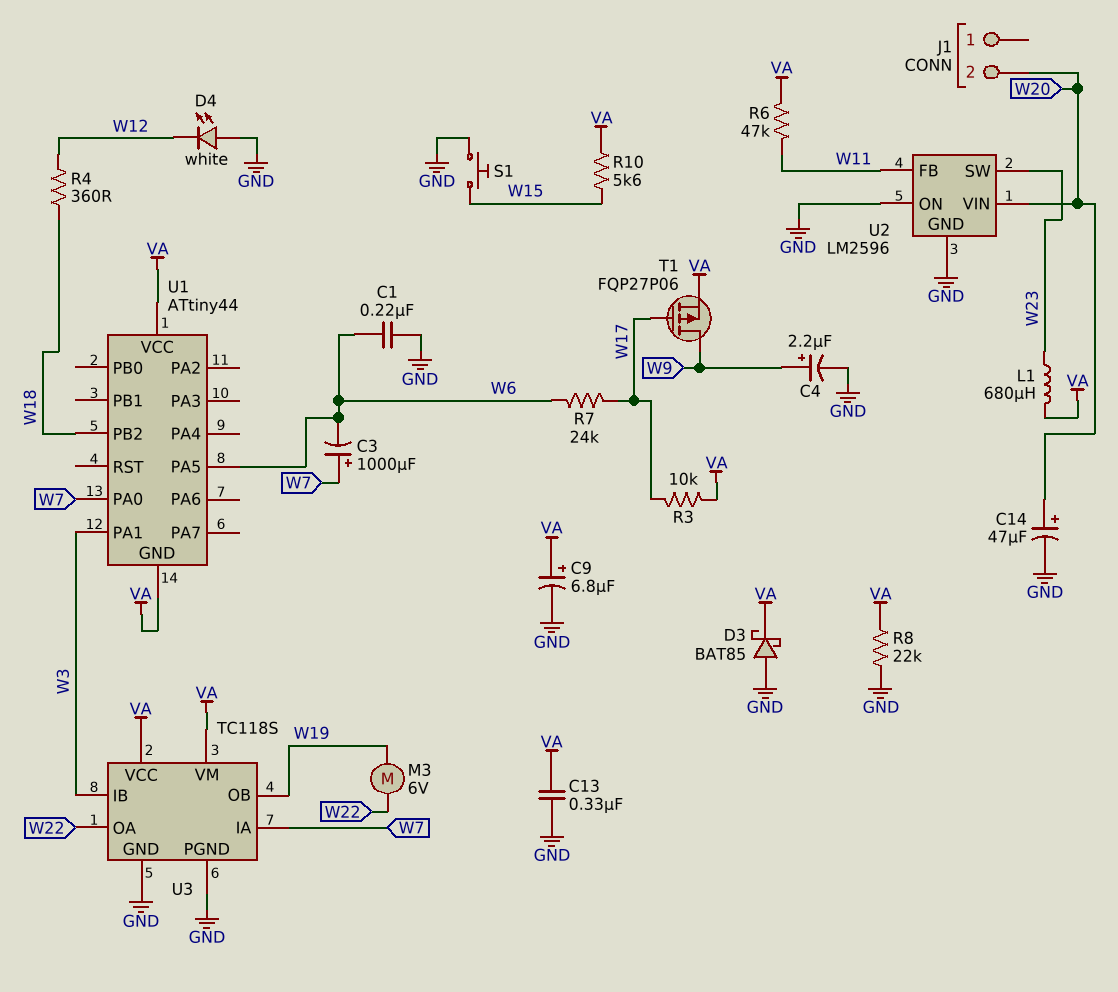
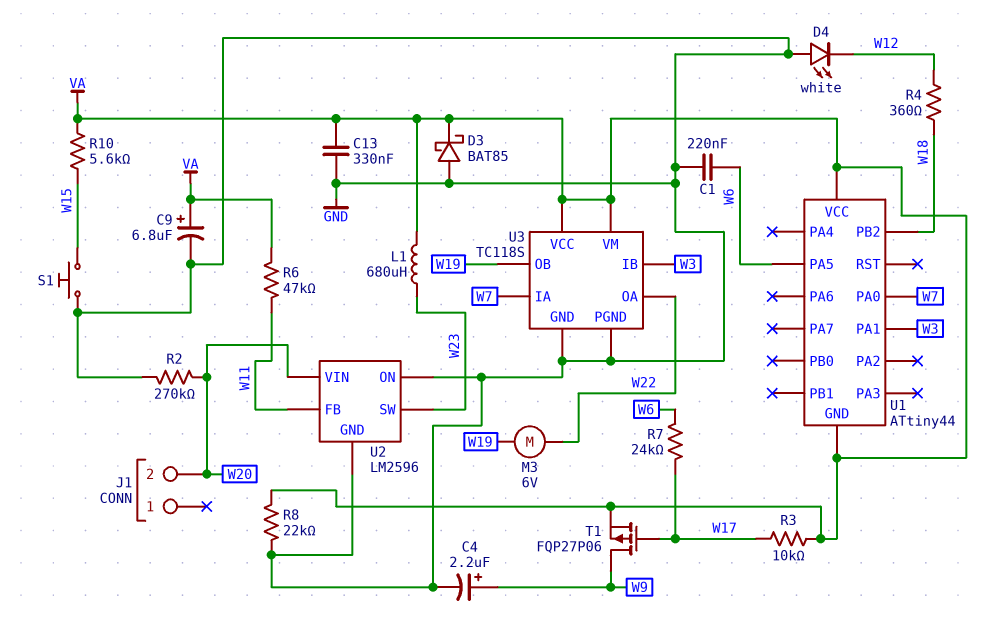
C3: 1000uF (plus W7, minus W6) -> none
C14: 47uF (plus W20, minus GND) -> none
R2: none -> 270k (GND, W20)

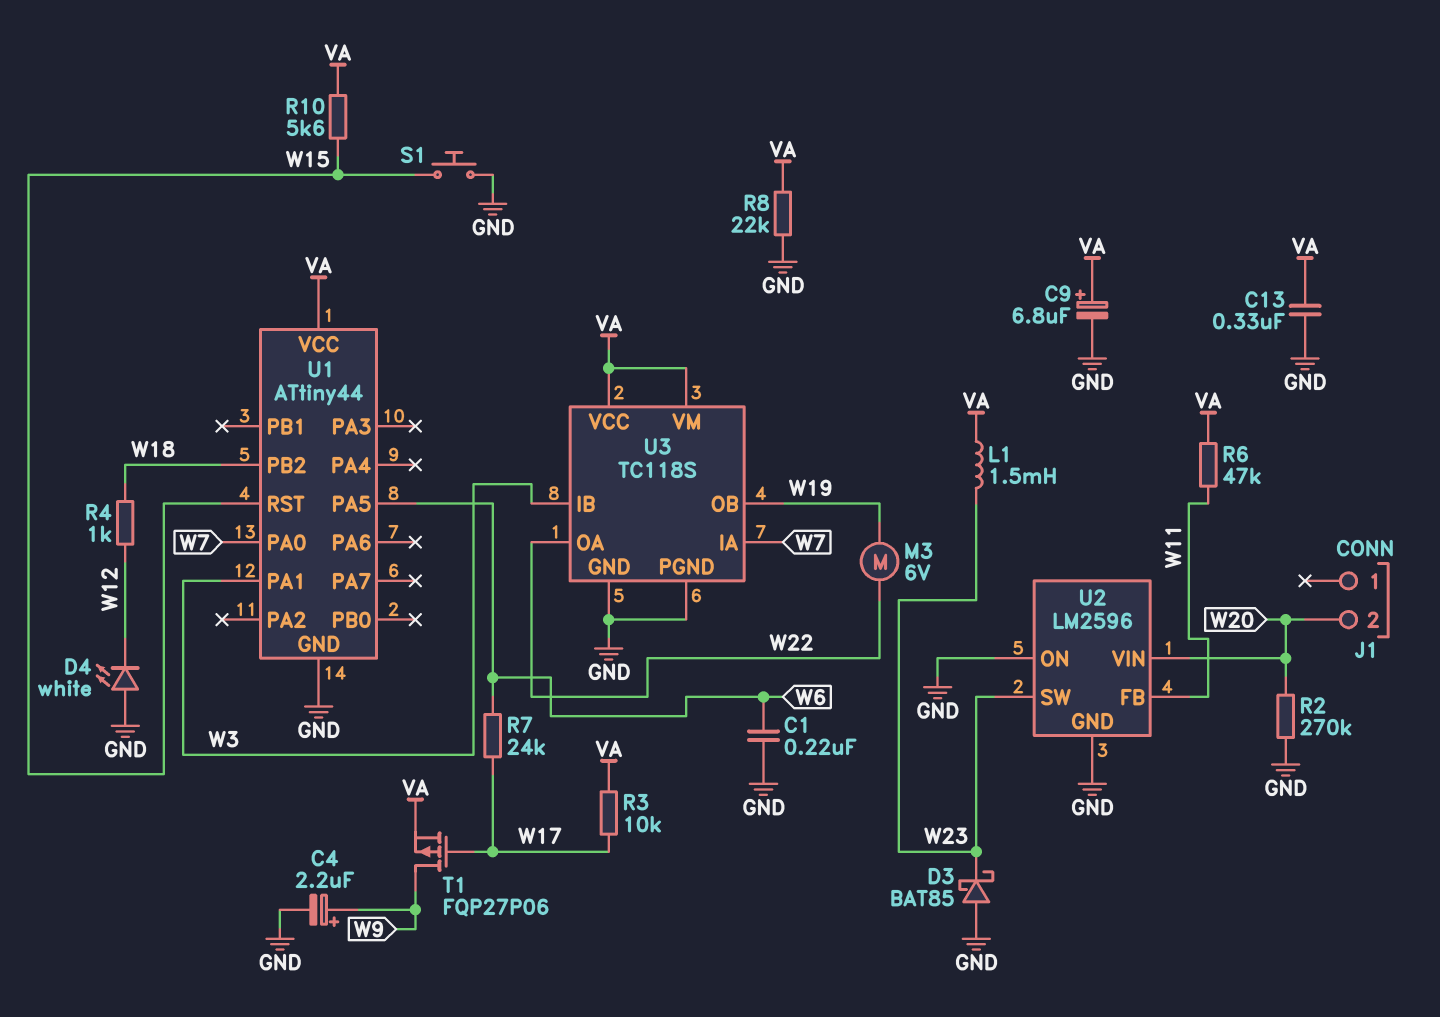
D3: schottky BAT85 (A GND, K VA) -> schottky BAT85 (A GND, K W23)
L1: 680uH (VA, W23) -> 1.5mH (VA, W23)
R4: 360 (W12, W18) -> 1k (W12, W18)
U1 pin GND: VA -> GND
U1 pin RST: none -> W15

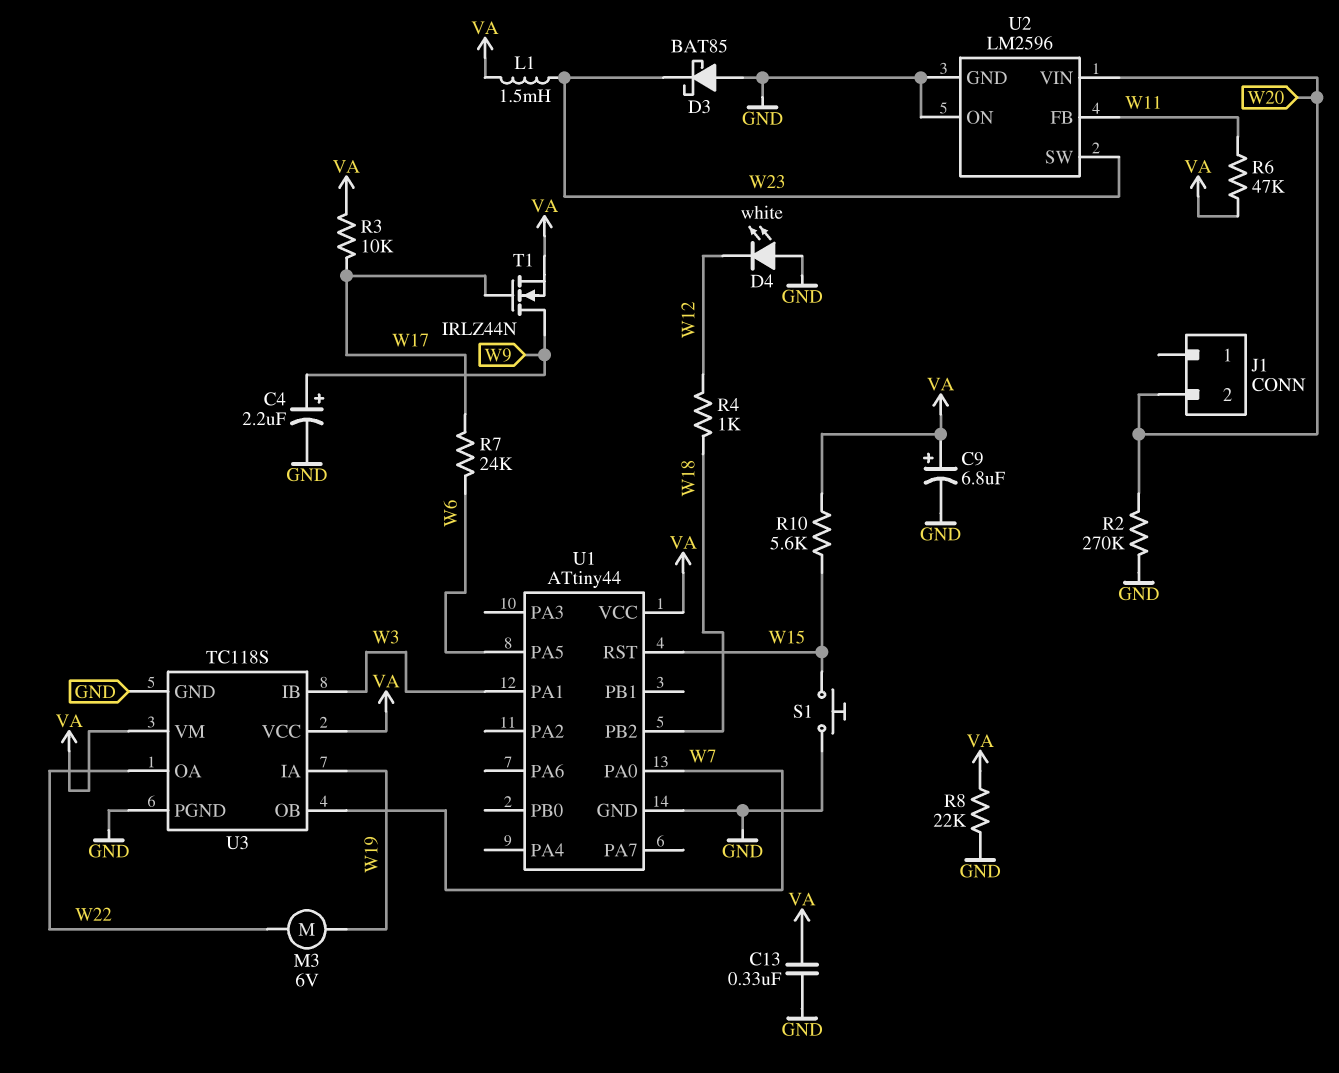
C1: 220nF (GND, W6) -> none
T1: PMOS FQP27P06 (G W17, D W9, S VA) -> NMOS IRLZ44N (G W17, D W9, S VA)
U3 pin IA: W7 -> W19
U3 pin OB: W19 -> W7

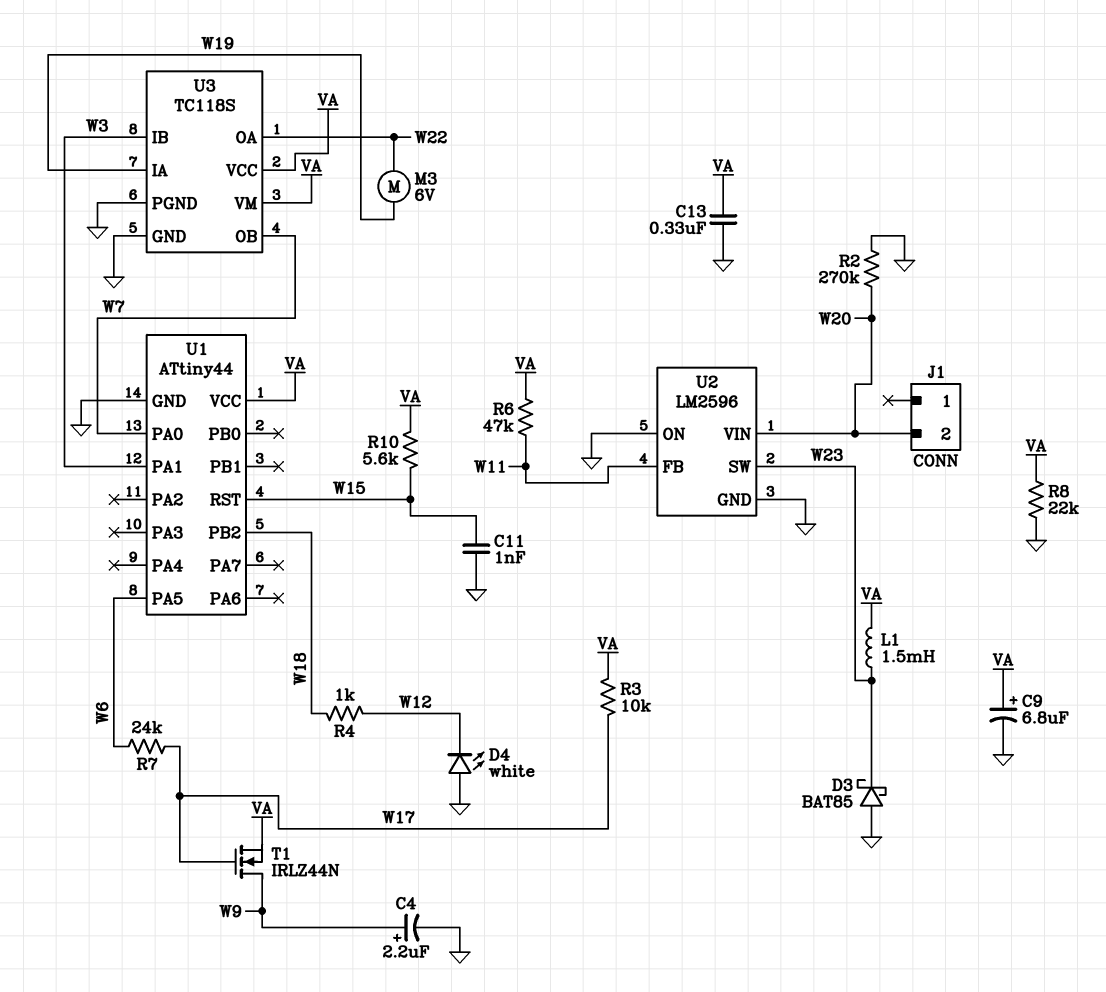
C11: none -> 1nF (GND, W15)
S1: button (GND, W15) -> none

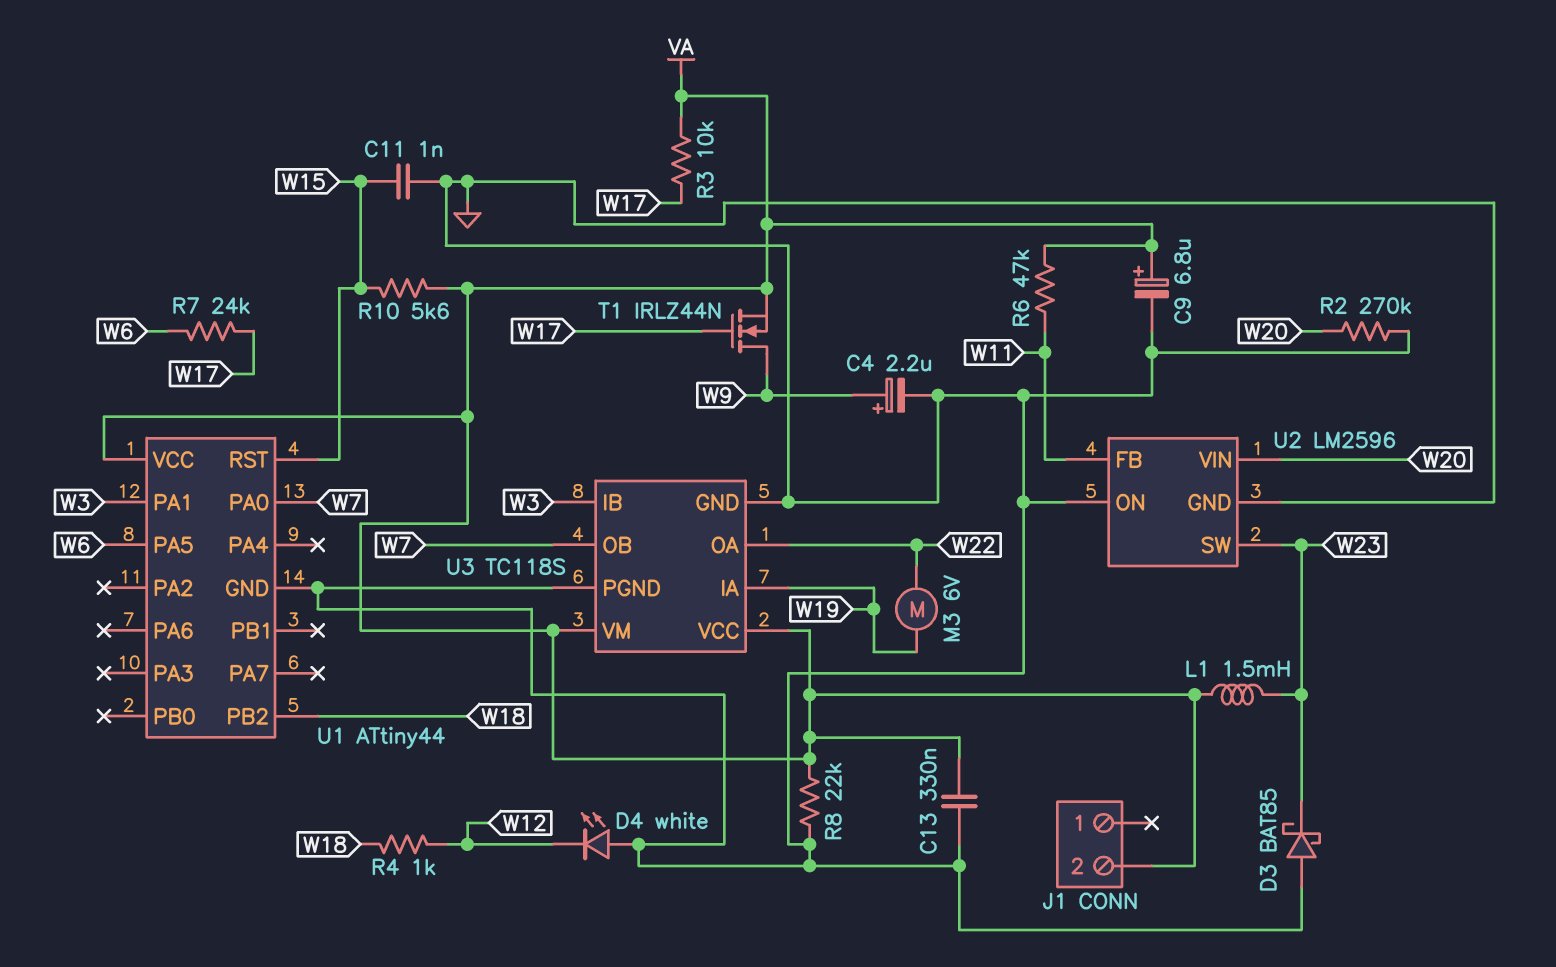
J1 pin 2: W20 -> VA

